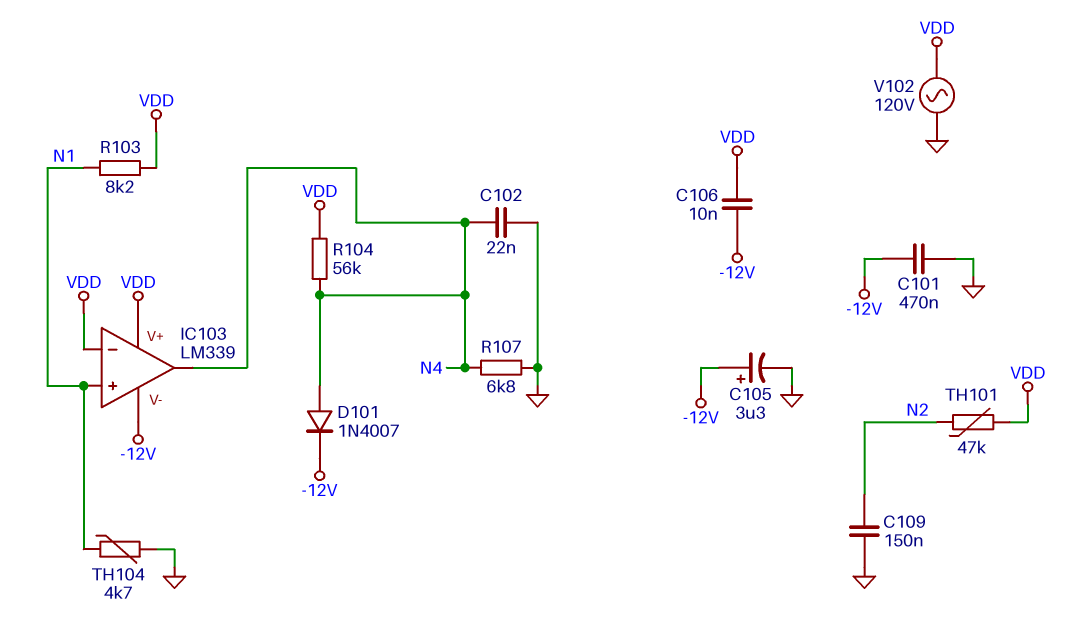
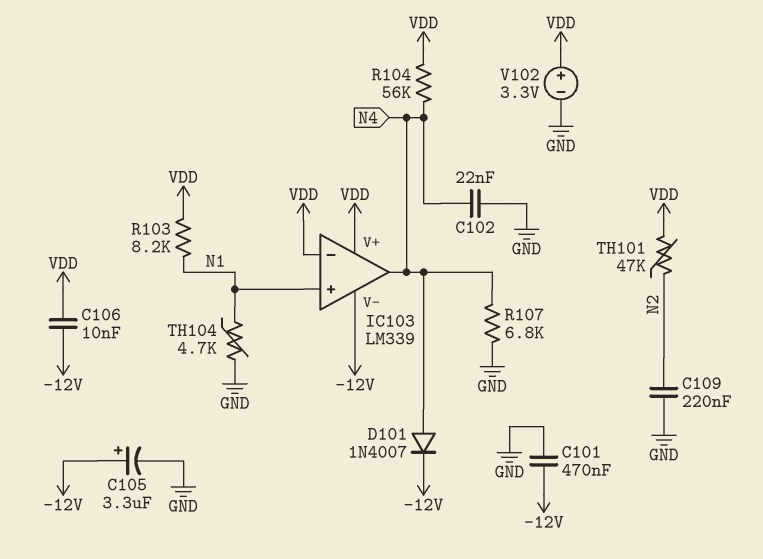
C109: 150nF (GND, N2) -> 220nF (GND, N2)
V102: AC 120V (GND, VDD) -> 3.3V (plus VDD, minus GND)

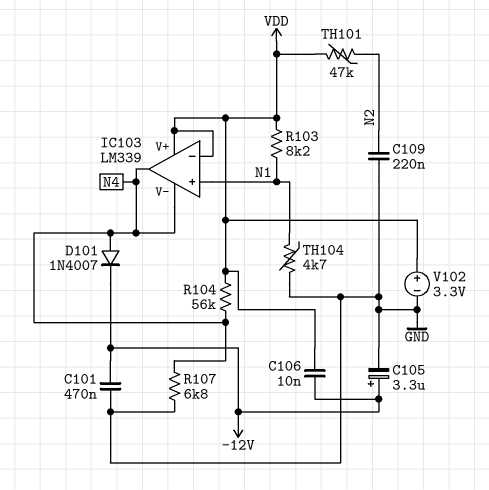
C102: 22nF (GND, N4) -> none
IC103 pin V-: -12V -> N4

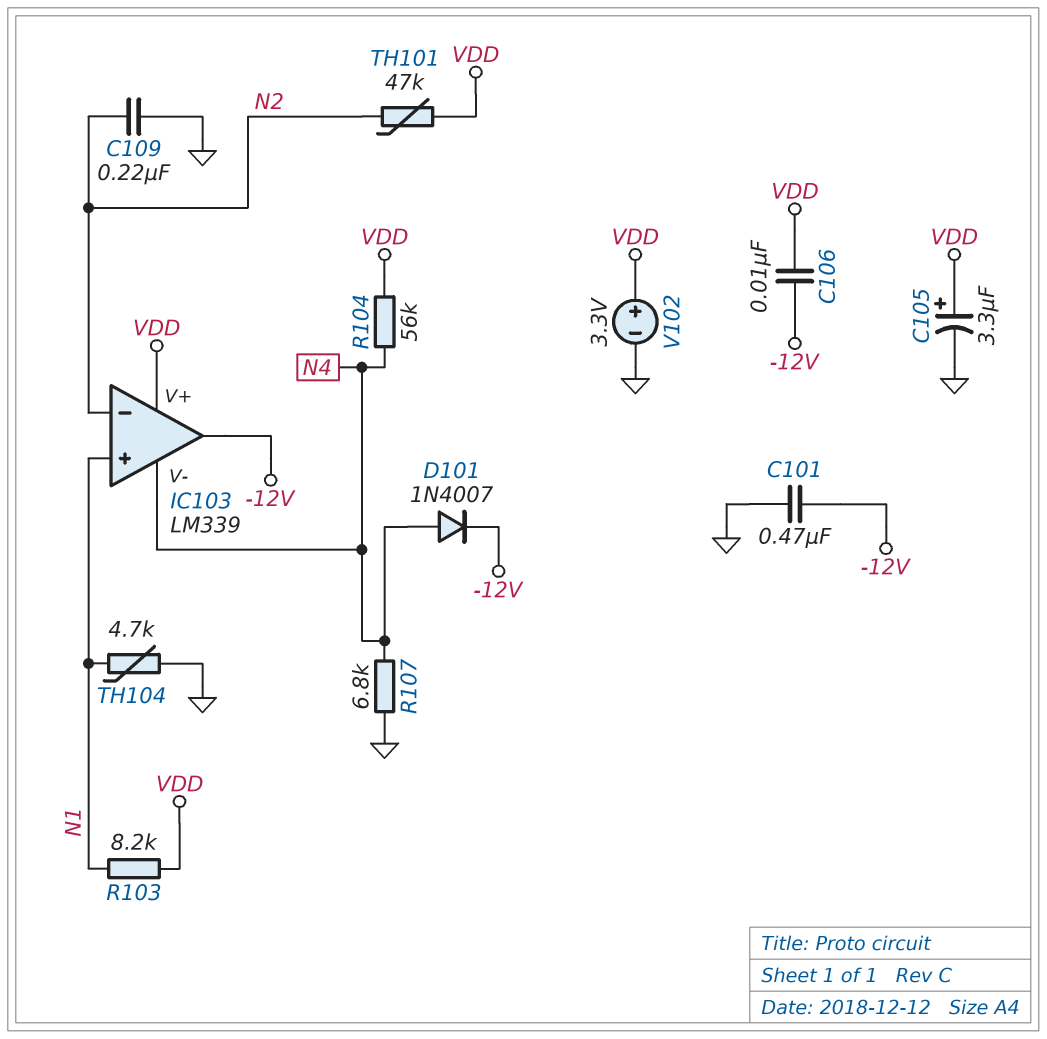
C105: 3.3uF (plus -12V, minus GND) -> 3.3uF (plus VDD, minus GND)
IC103 pin in-: VDD -> N2
IC103 pin out: N4 -> -12V

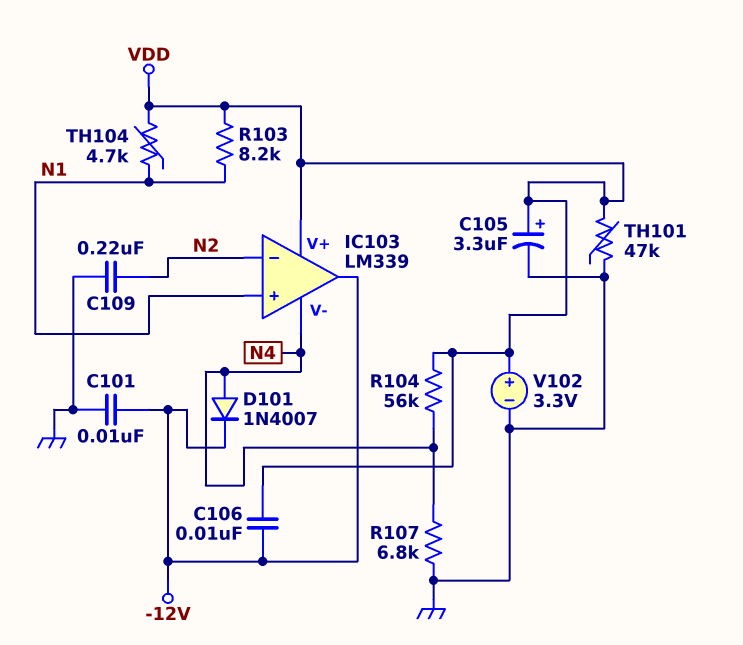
C101: 470nF (-12V, GND) -> 10nF (-12V, GND)
TH101: 47k (N2, VDD) -> 47k (GND, VDD)
TH104: 4.7k (GND, N1) -> 4.7k (N1, VDD)

